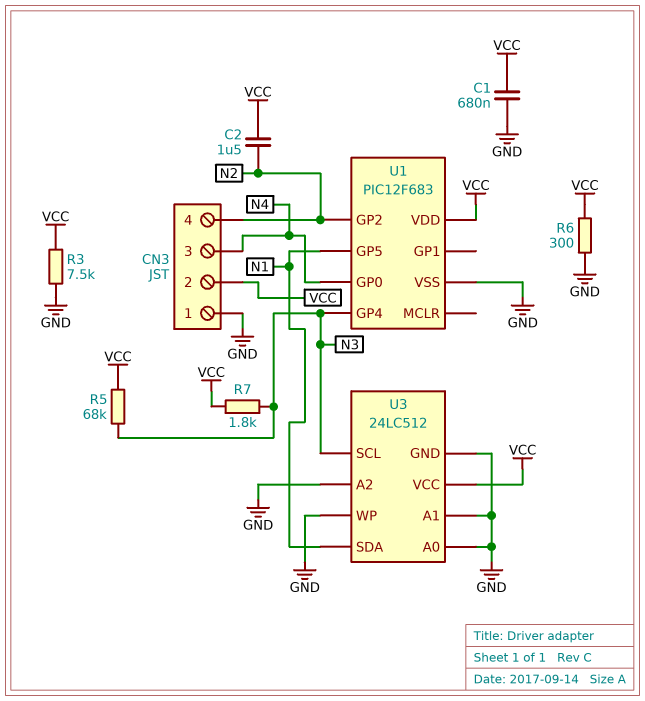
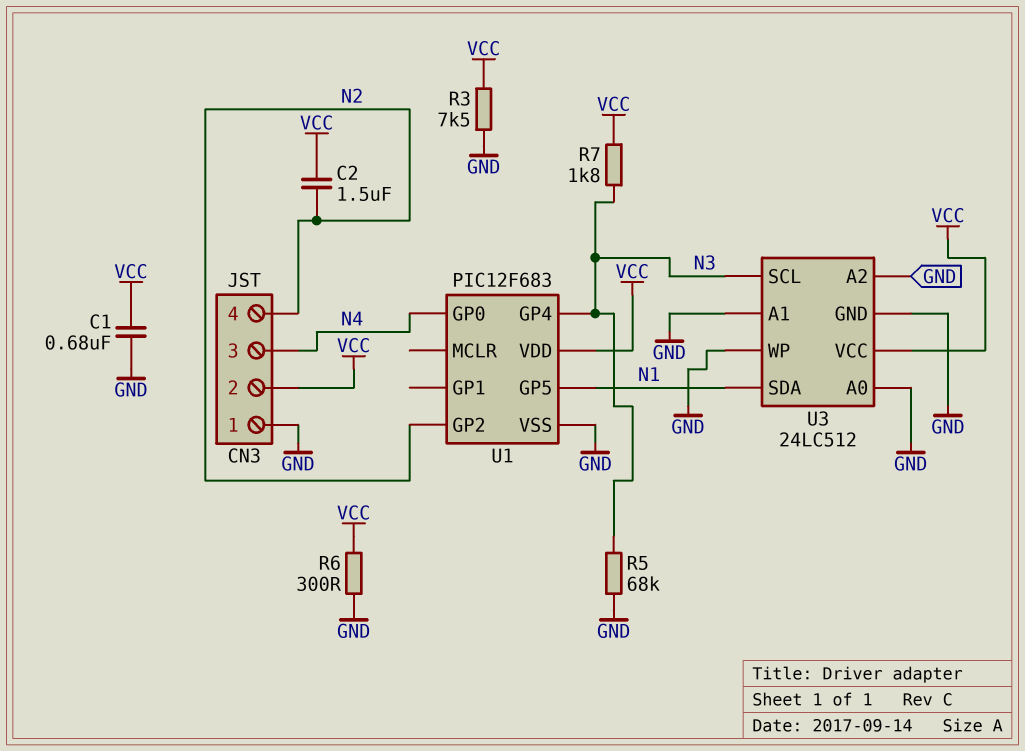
R5: 68k (N3, VCC) -> 68k (GND, N3)

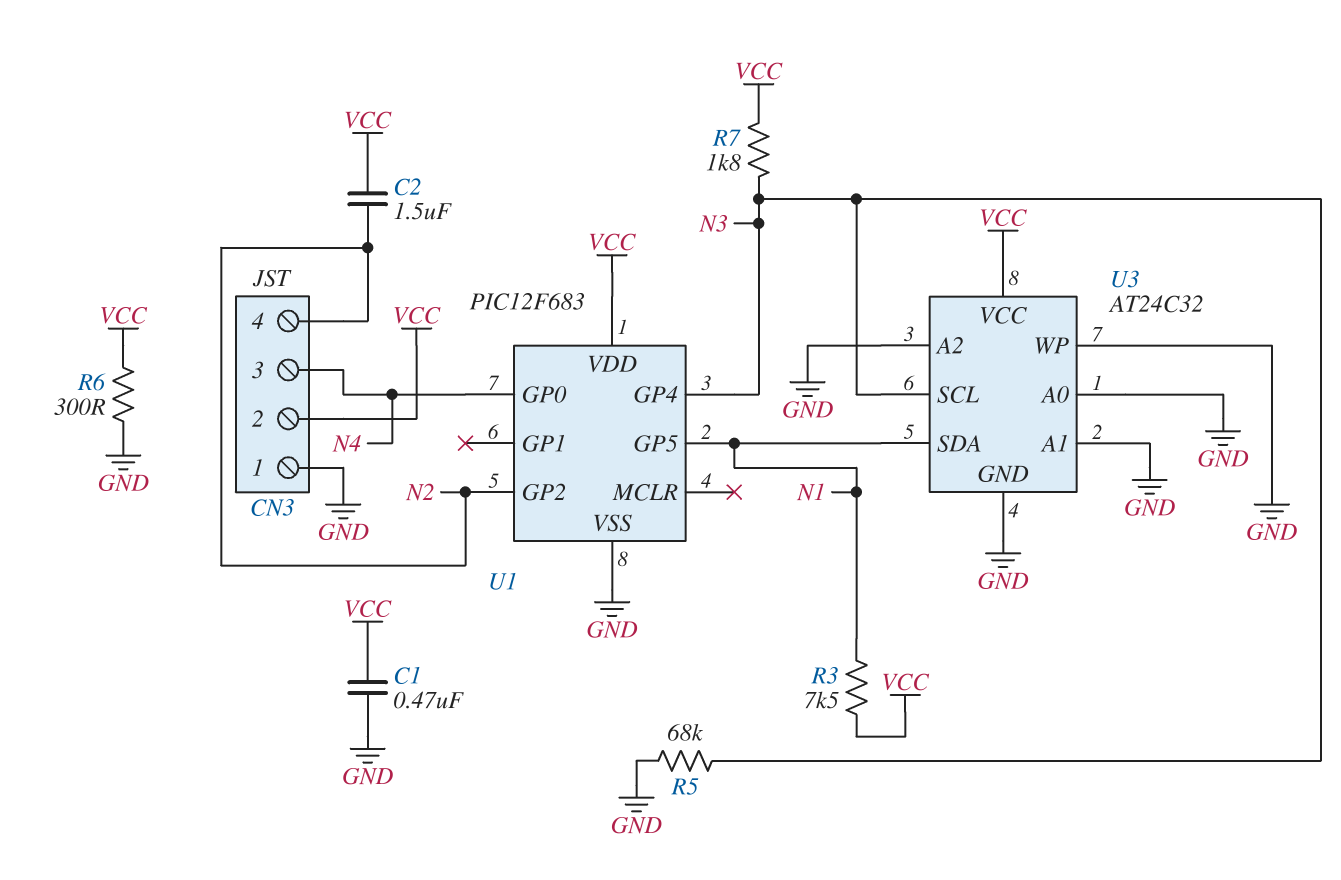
C1: 680nF (GND, VCC) -> 470nF (GND, VCC)
R3: 7.5k (GND, VCC) -> 7.5k (N1, VCC)
U3: 24LC512 -> AT24C32

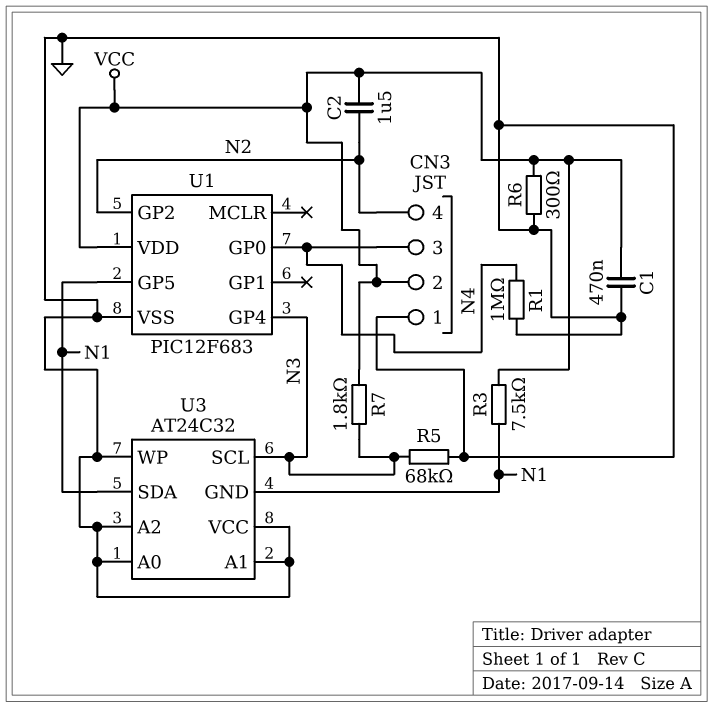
R1: none -> 1M (GND, N4)
U3 pin GND: GND -> N1
U3 pin VCC: VCC -> GND

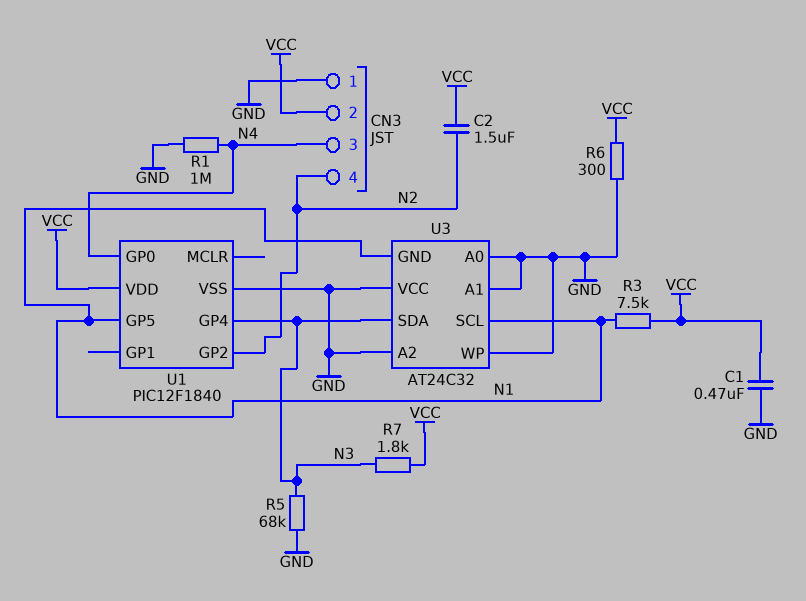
U1: PIC12F683 -> PIC12F1840
U3 pin SCL: N3 -> N1
U3 pin SDA: N1 -> N3

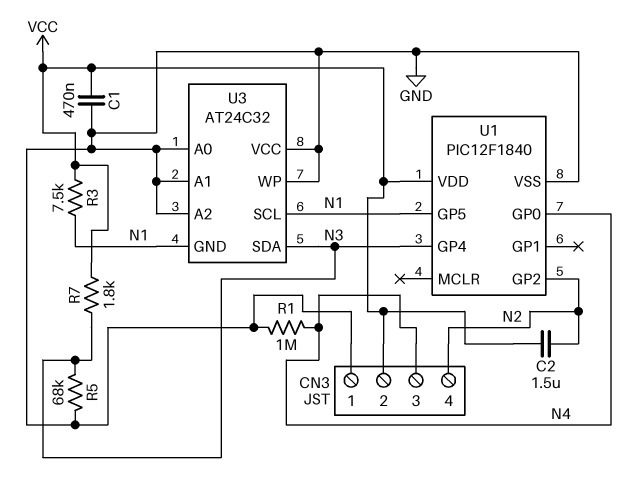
R6: 300 (GND, VCC) -> none

